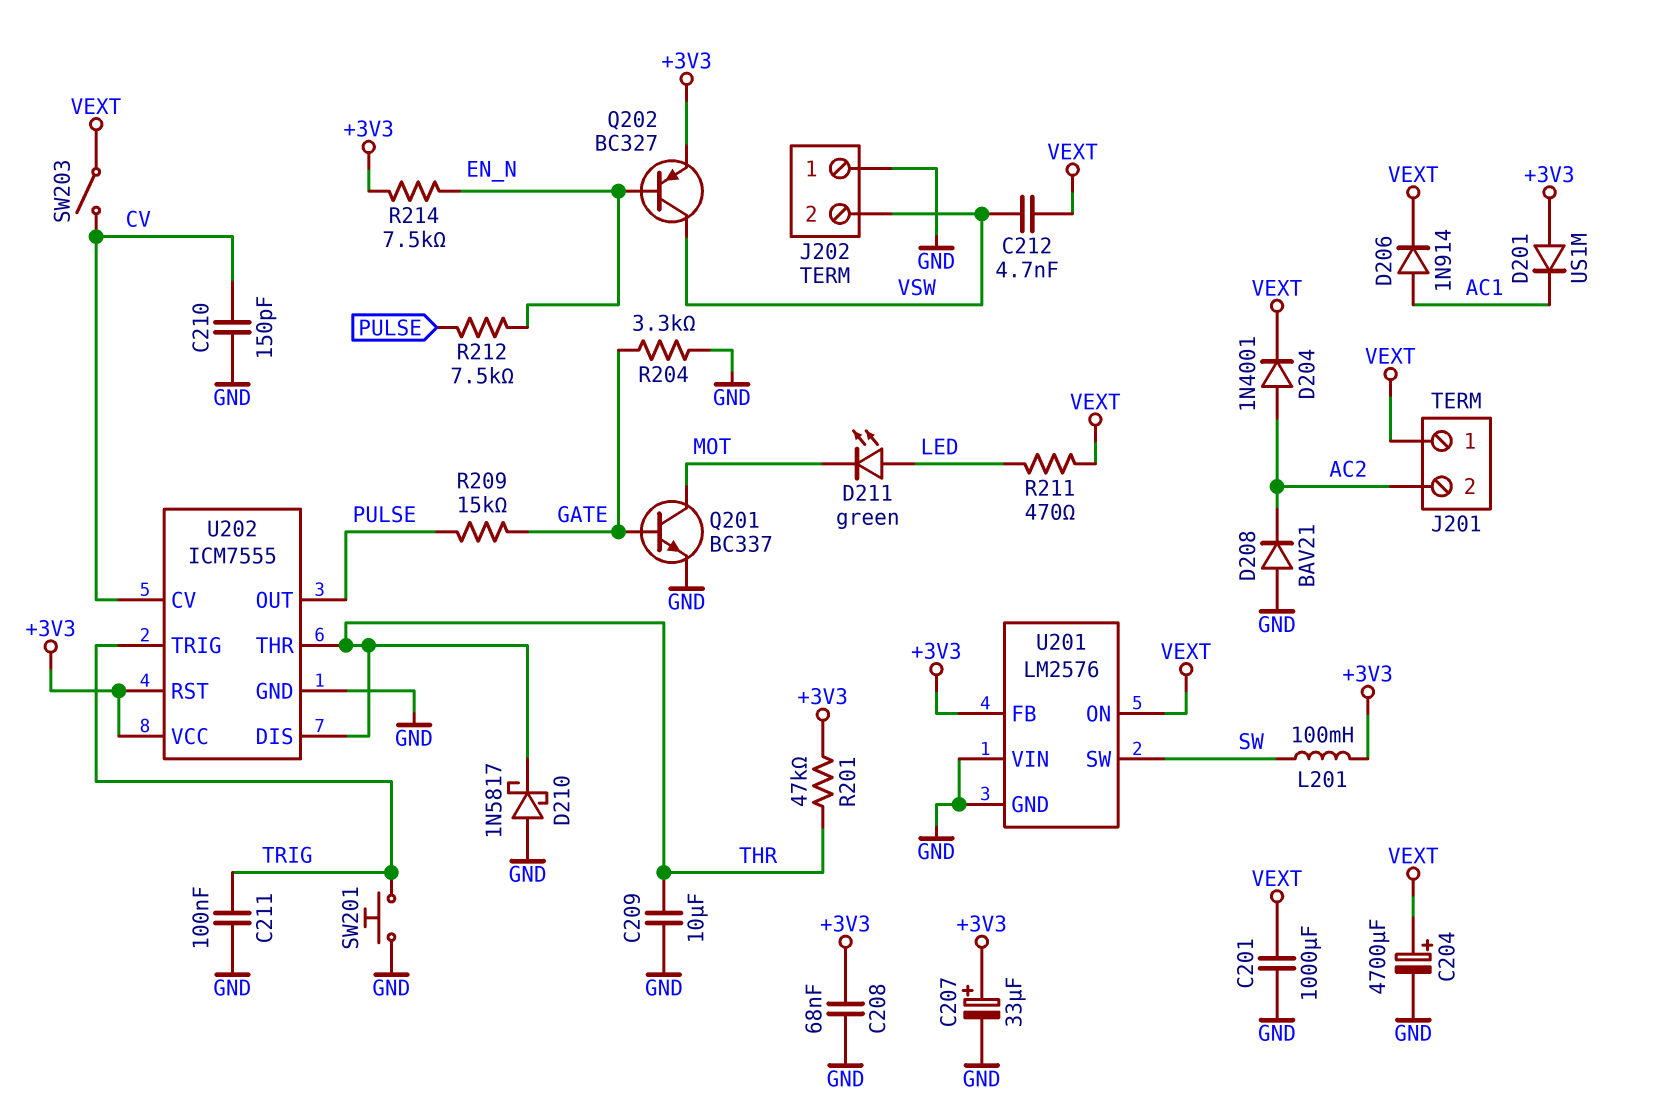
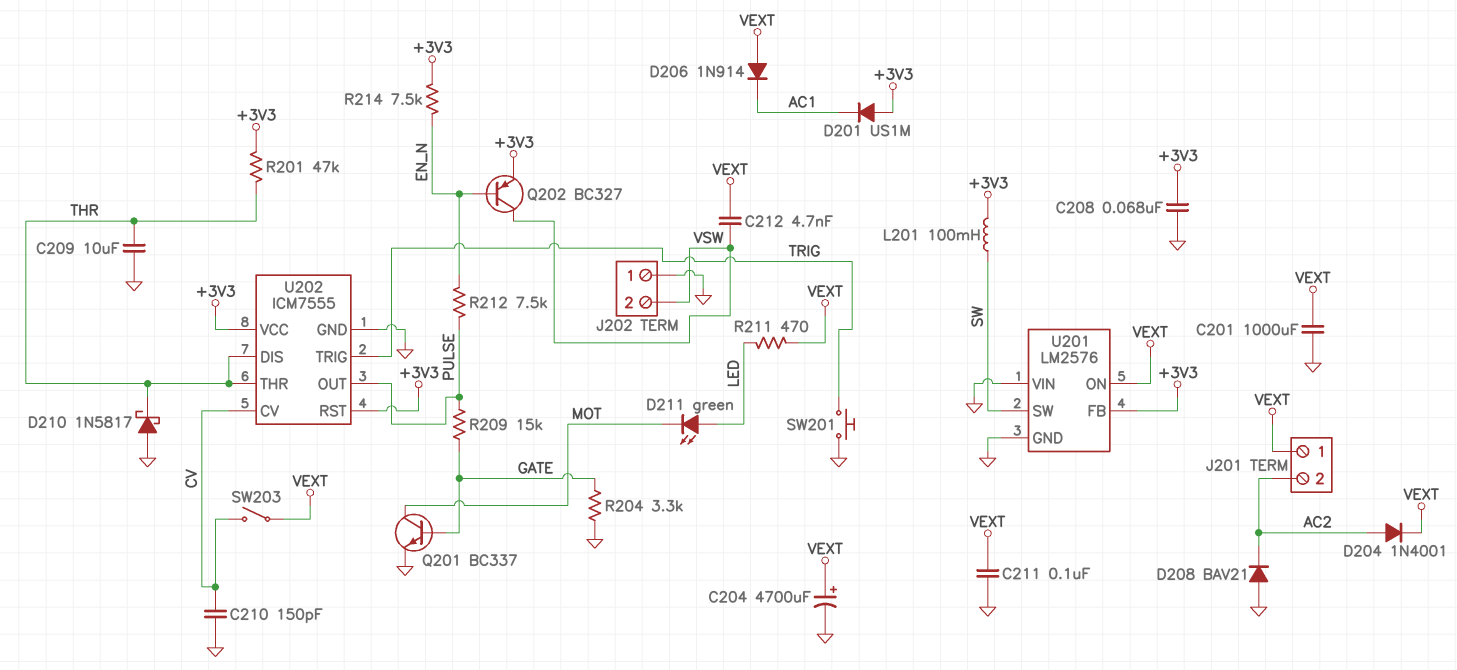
C207: 33uF (plus +3V3, minus GND) -> none
C211: 100nF (GND, TRIG) -> 100nF (GND, VEXT)
D206: diode 1N914 (A AC1, K VEXT) -> diode 1N914 (A VEXT, K AC1)

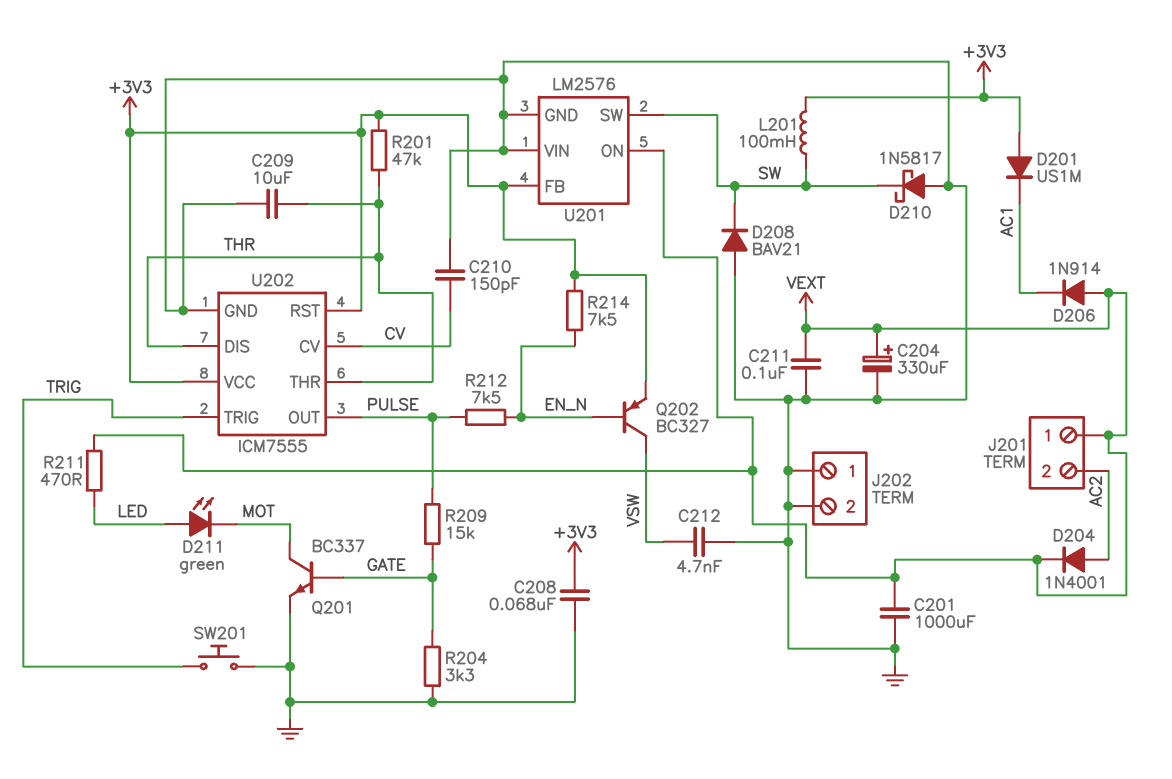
C204: 4700uF (plus VEXT, minus GND) -> 330uF (plus VEXT, minus GND)
C212: 4.7nF (VEXT, VSW) -> 4.7nF (GND, VSW)
D208: diode BAV21 (A GND, K AC2) -> diode BAV21 (A GND, K SW)
D210: schottky 1N5817 (A GND, K THR) -> schottky 1N5817 (A GND, K SW)
J202 pin 2: VSW -> GND
SW203: switch (CV, VEXT) -> none

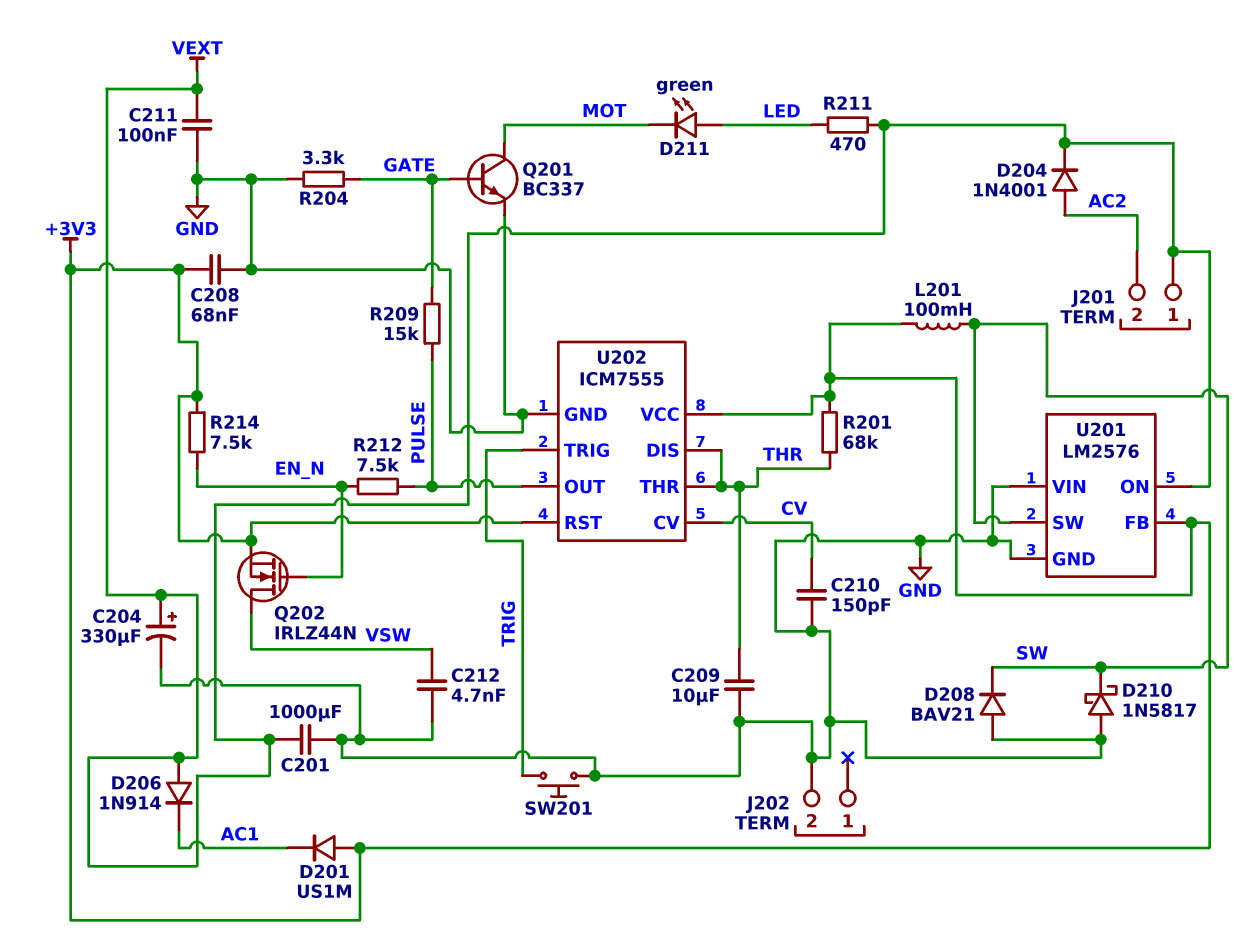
J202 pin 1: GND -> none
Q202: PNP BC327 (B EN_N, C VSW, E +3V3) -> NMOS IRLZ44N (G EN_N, D VSW, S +3V3)
R201: 47k (+3V3, THR) -> 68k (+3V3, THR)

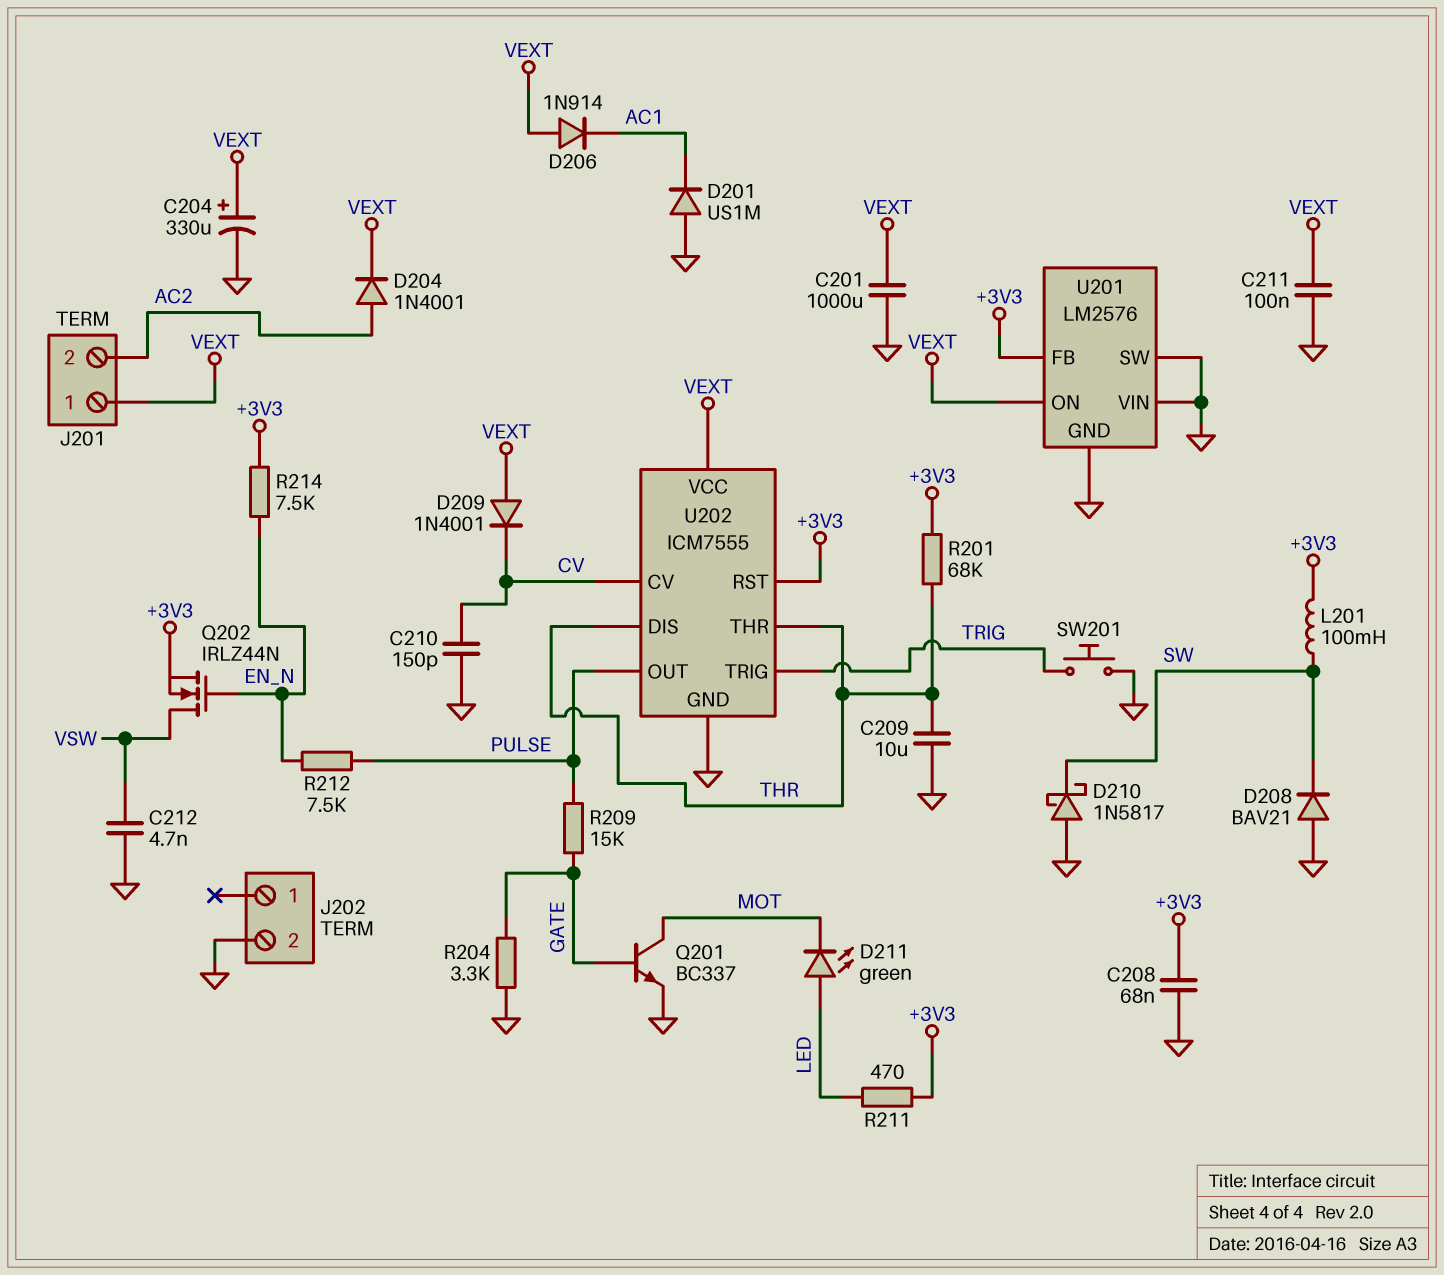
D201: diode US1M (A +3V3, K AC1) -> diode US1M (A GND, K AC1)
D209: none -> diode 1N4001 (A VEXT, K CV)
R211: 470 (LED, VEXT) -> 470 (+3V3, LED)
U201 pin SW: SW -> GND
U202 pin VCC: +3V3 -> VEXT

